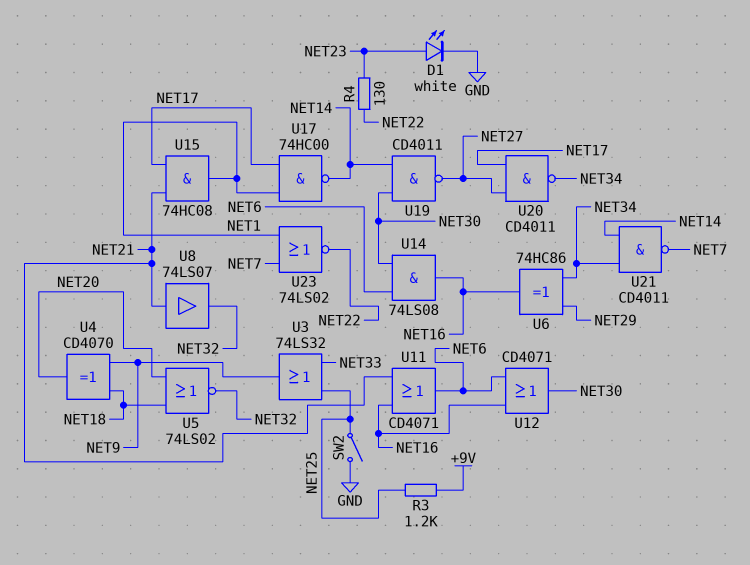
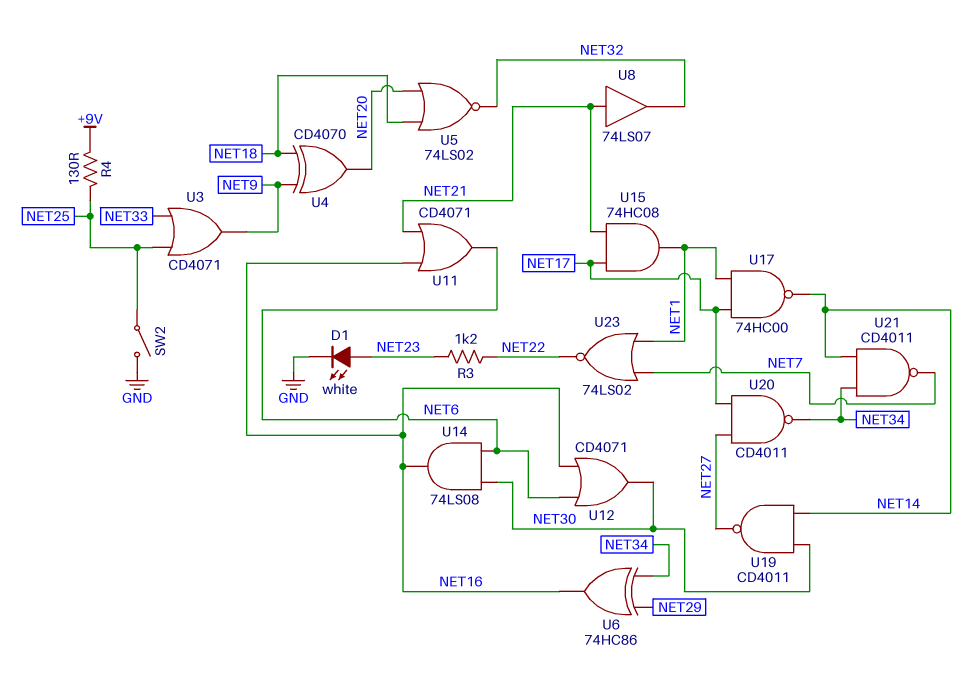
R3: 1.2k (+9V, NET25) -> 1.2k (NET22, NET23)
R4: 130 (NET22, NET23) -> 130 (+9V, NET25)
U3: OR 74LS32 (in NET25, in NET33, out NET9) -> OR CD4071 (in NET25, in NET33, out NET9)

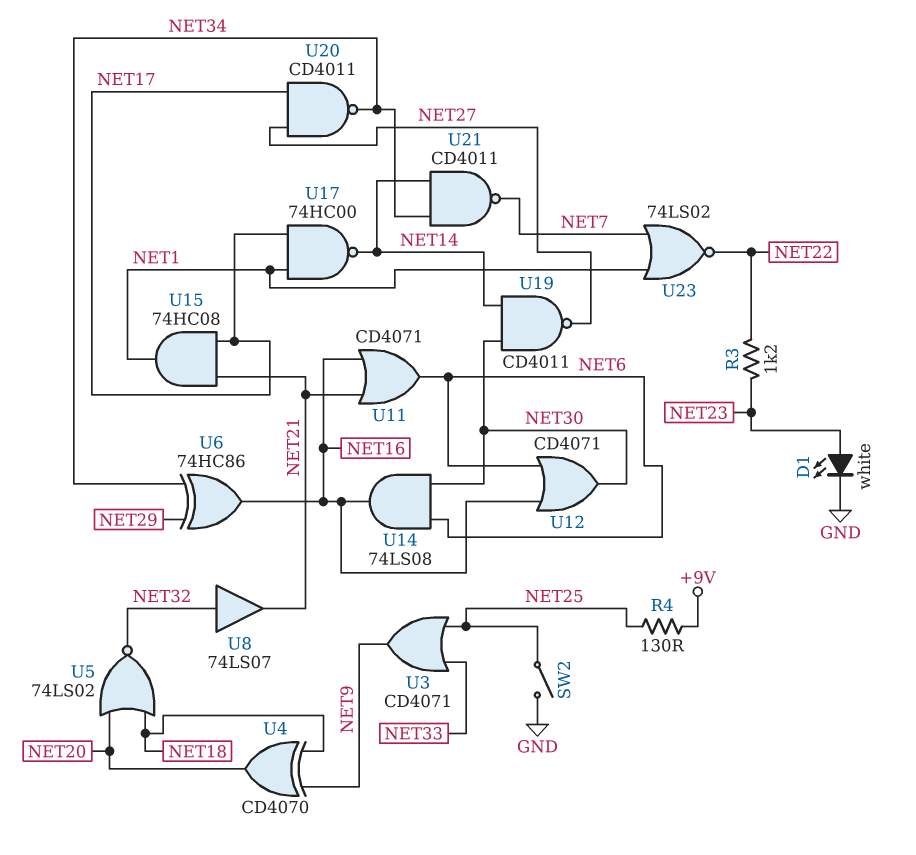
U8: buffer 74LS07 (in NET21, out NET32) -> buffer 74LS07 (in NET32, out NET21)

